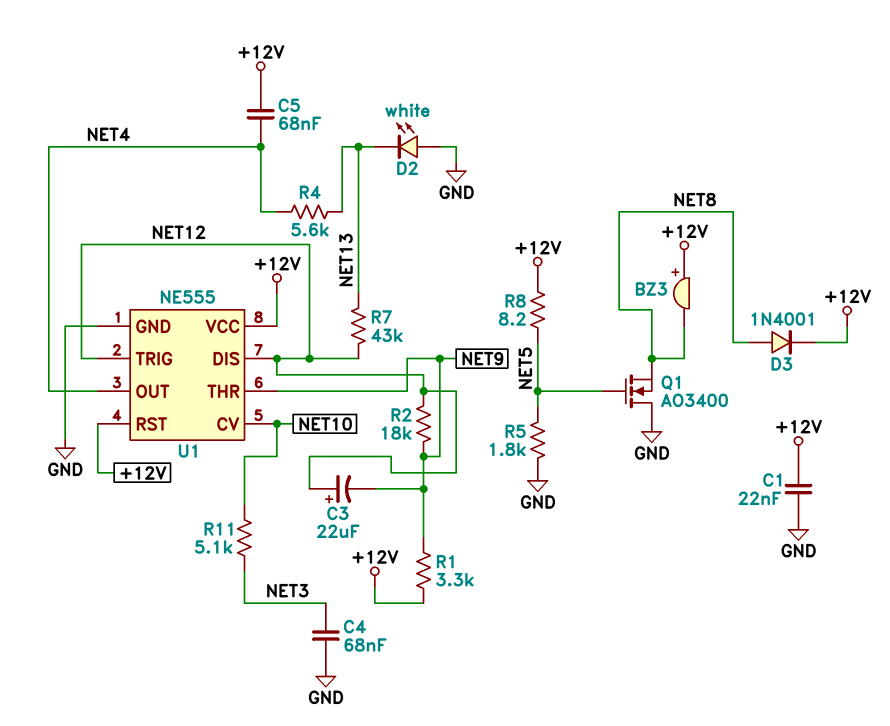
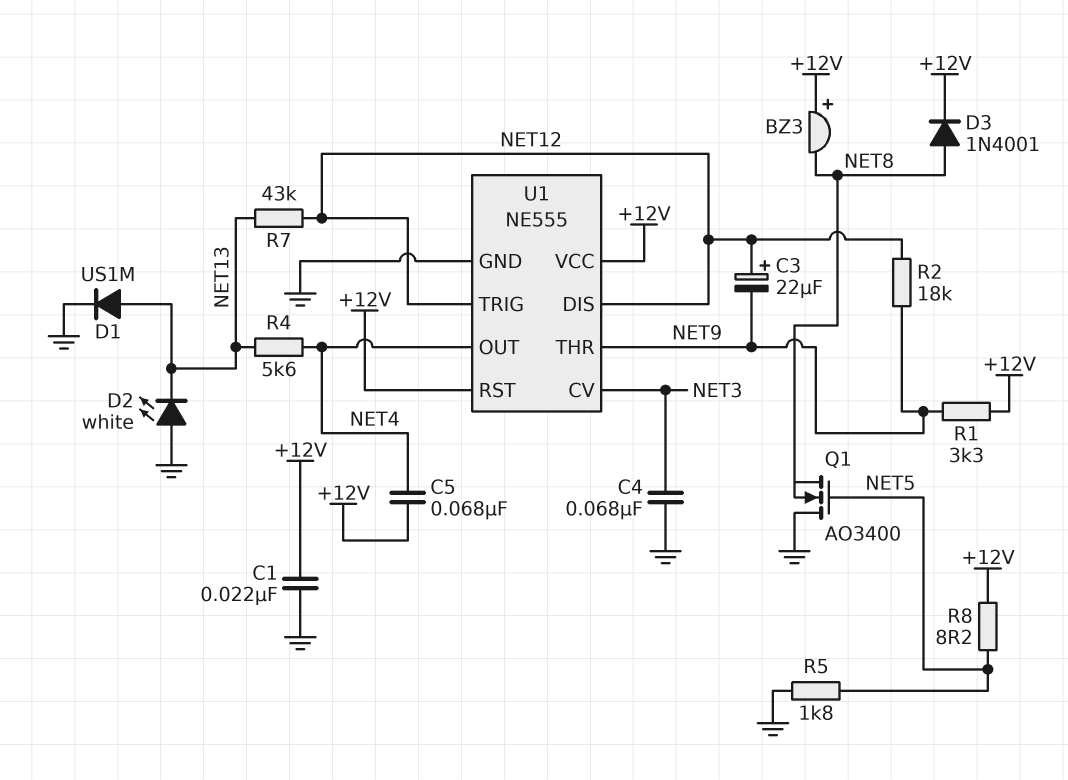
D1: none -> diode US1M (A NET13, K GND)
R11: 5.1k (NET3, NET10) -> none
U1 pin CV: NET10 -> NET3

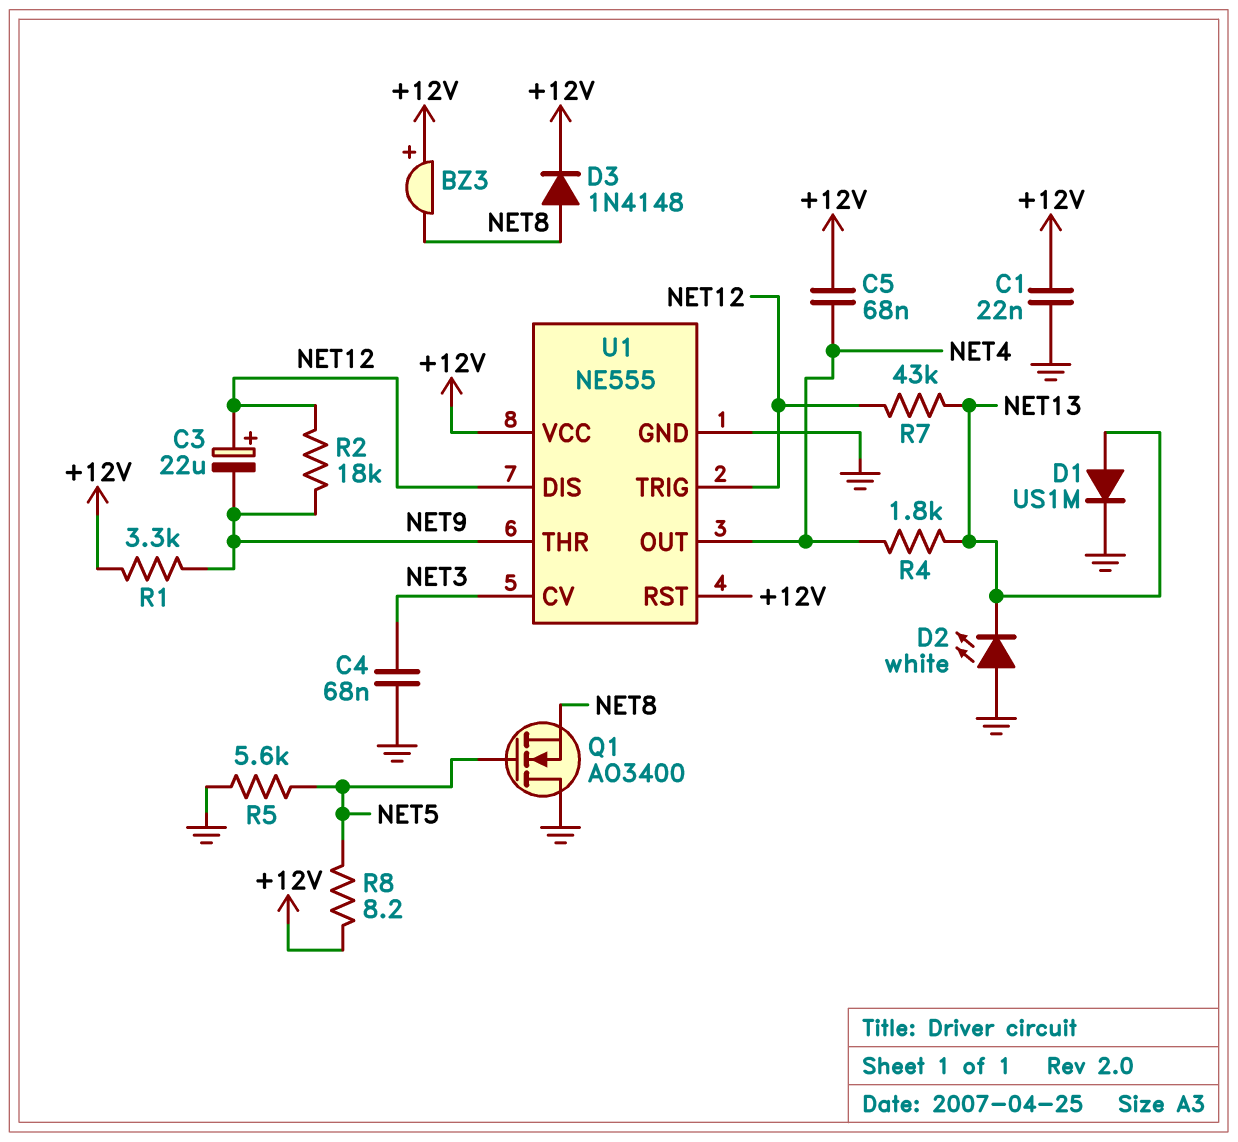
D3: diode 1N4001 (A NET8, K +12V) -> diode 1N4148 (A NET8, K +12V)
R4: 5.6k (NET4, NET13) -> 1.8k (NET4, NET13)
R5: 1.8k (GND, NET5) -> 5.6k (GND, NET5)

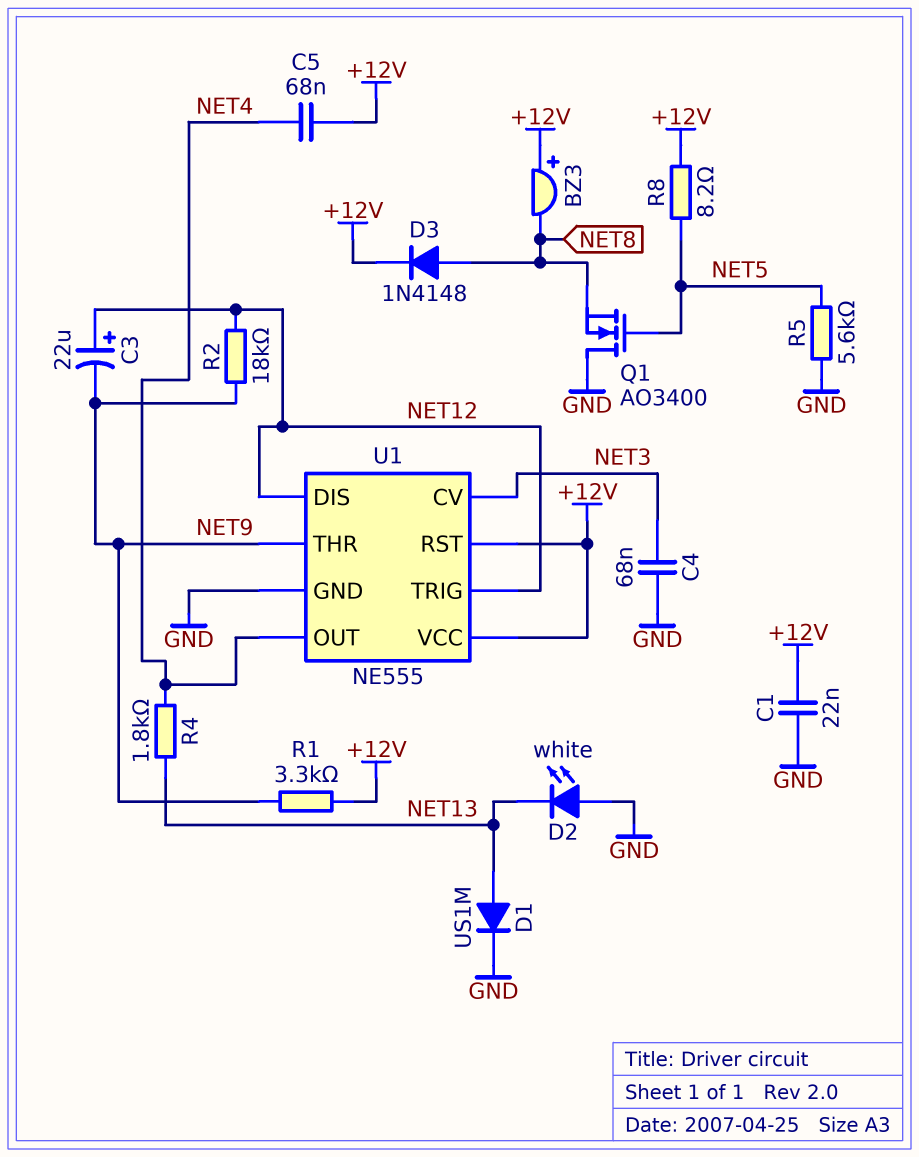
R7: 43k (NET12, NET13) -> none

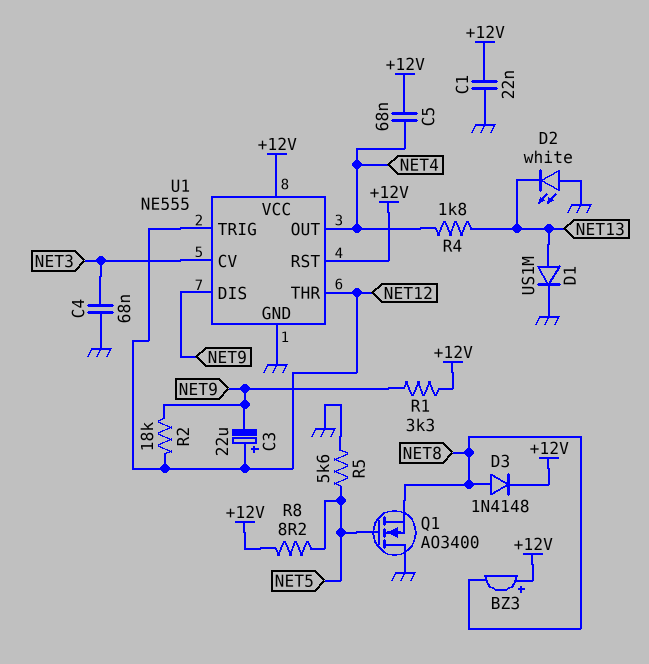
U1 pin DIS: NET12 -> NET9
U1 pin THR: NET9 -> NET12

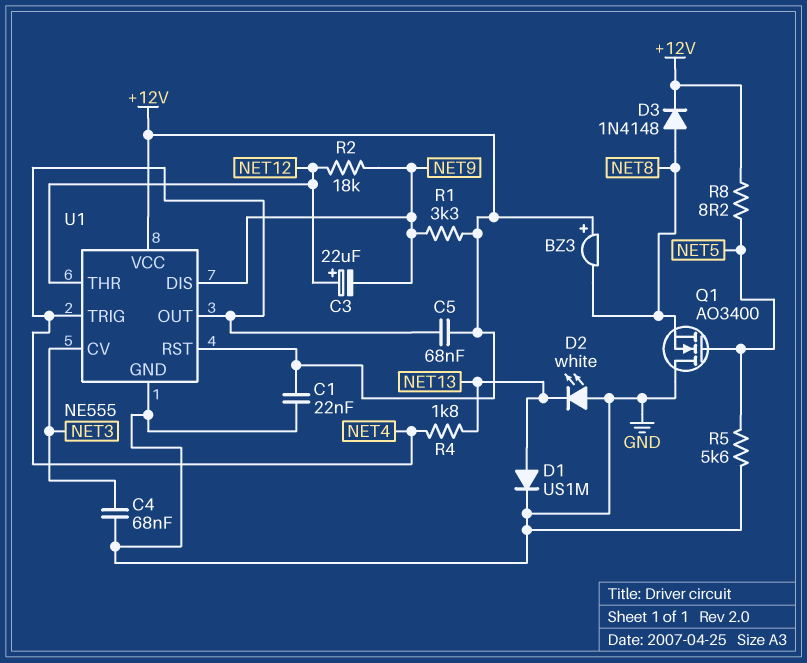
U1 pin TRIG: NET12 -> NET4

